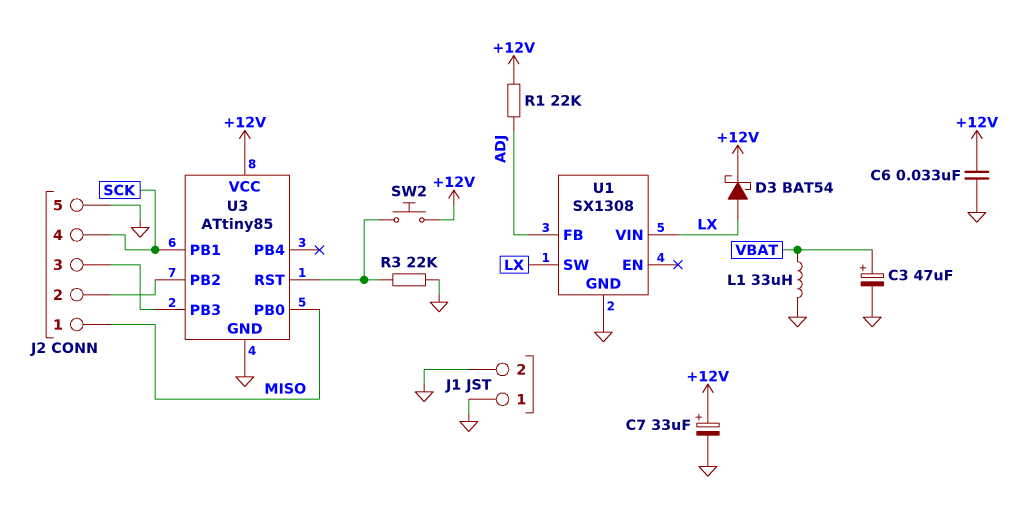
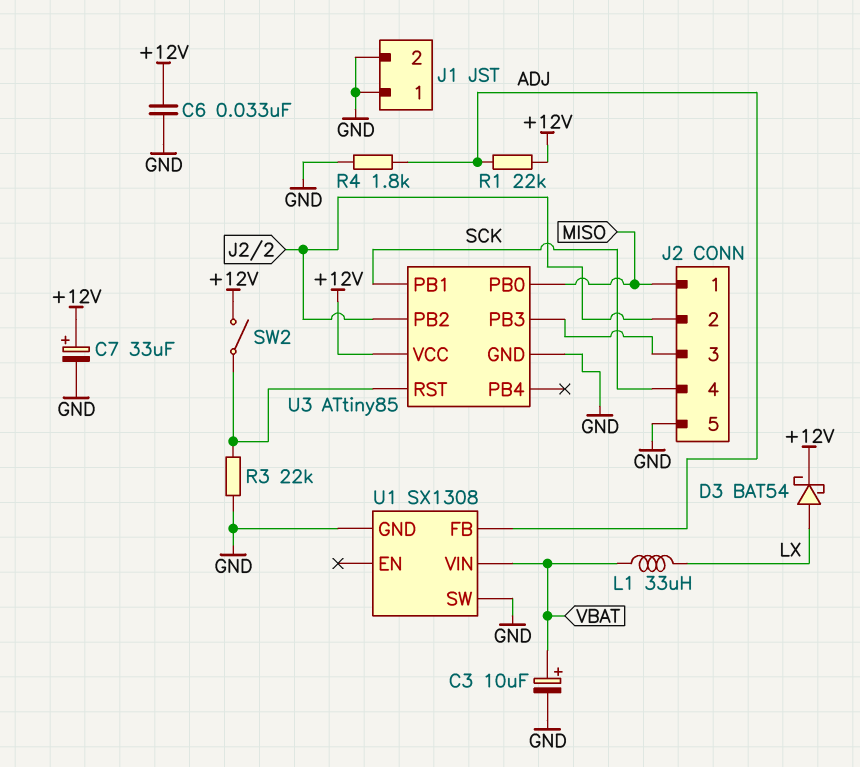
C3: 47uF (plus VBAT, minus GND) -> 10uF (plus VBAT, minus GND)
L1: 33uH (GND, VBAT) -> 33uH (LX, VBAT)
R4: none -> 1.8k (ADJ, GND)
SW2: button (+12V, U3/RST) -> switch (+12V, U3/RST)
U1 pin SW: LX -> GND
U1 pin VIN: LX -> VBAT

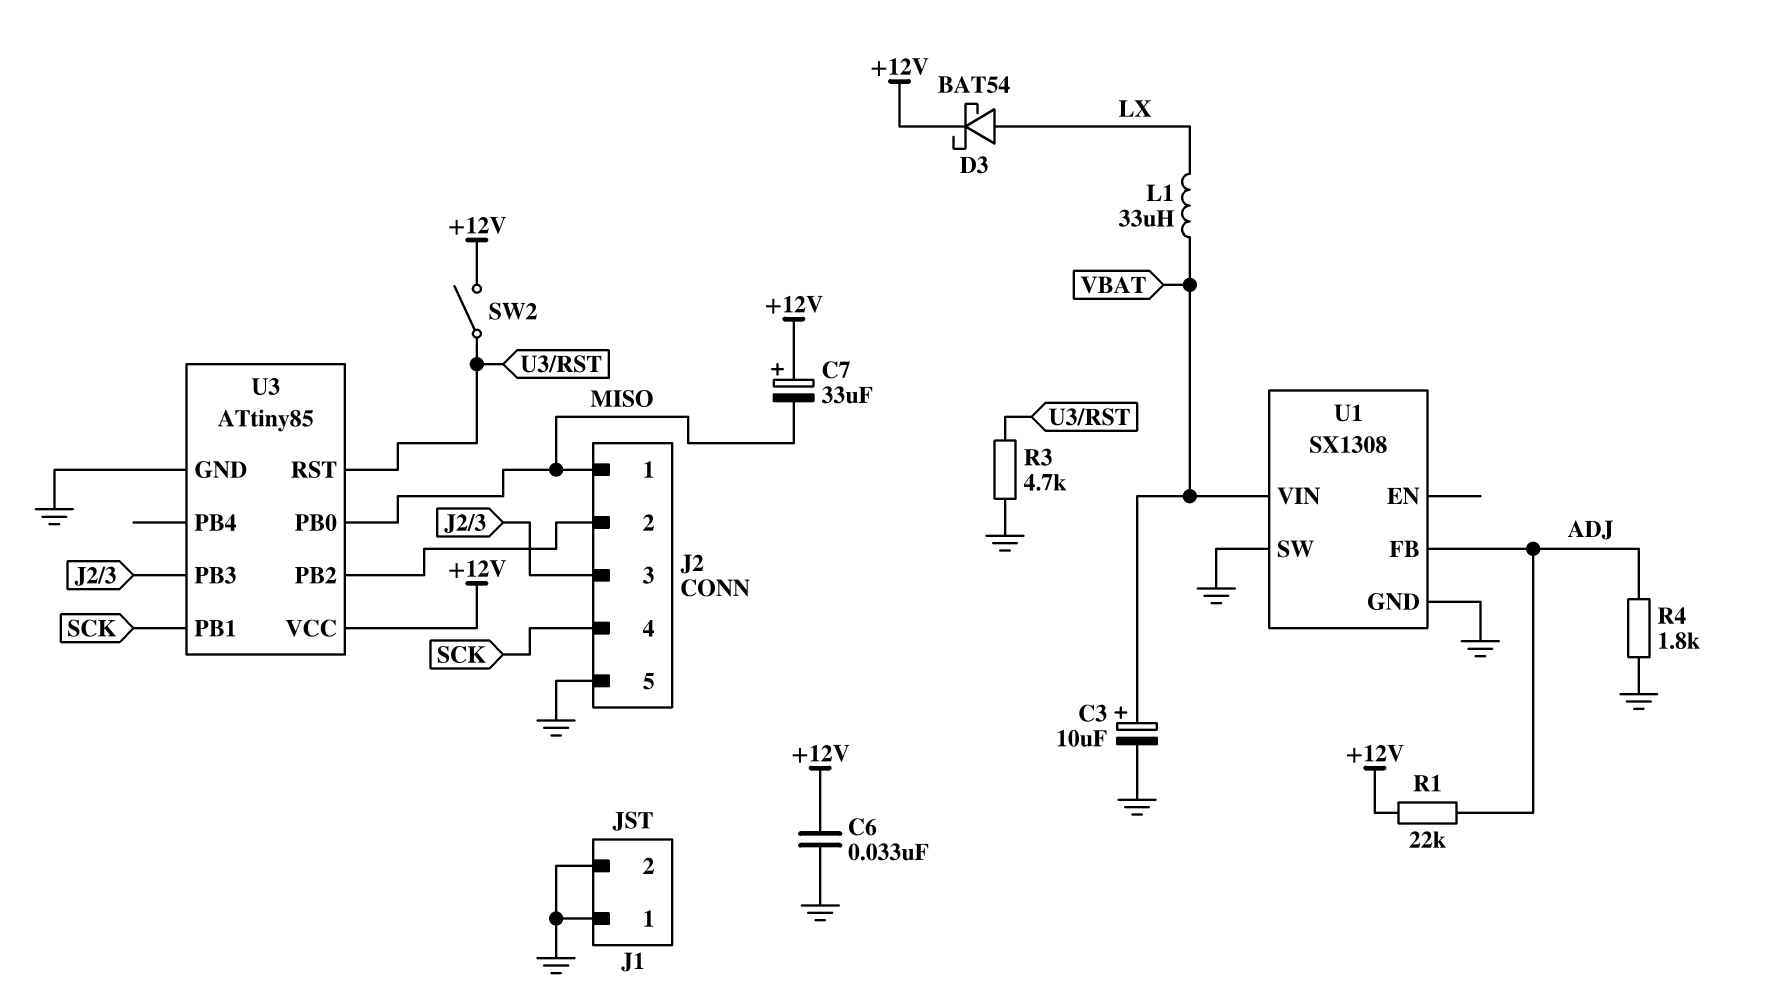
C7: 33uF (plus +12V, minus GND) -> 33uF (plus +12V, minus MISO)
R3: 22k (GND, U3/RST) -> 4.7k (GND, U3/RST)

